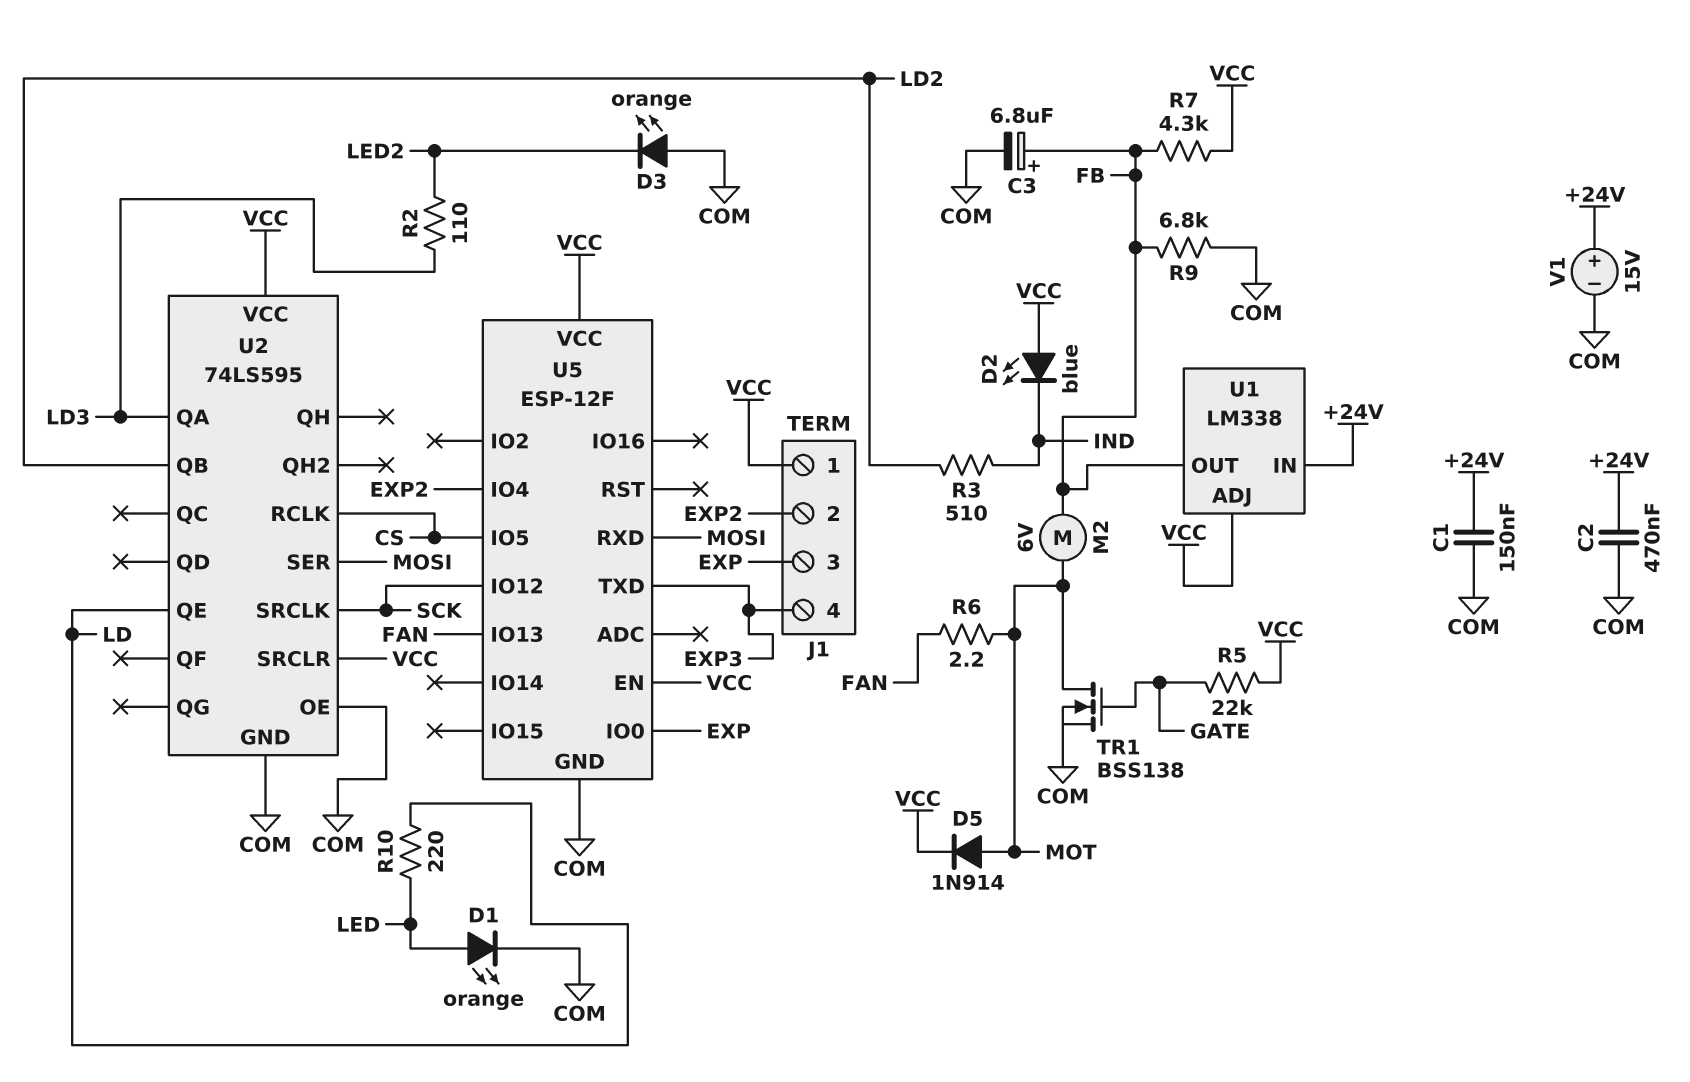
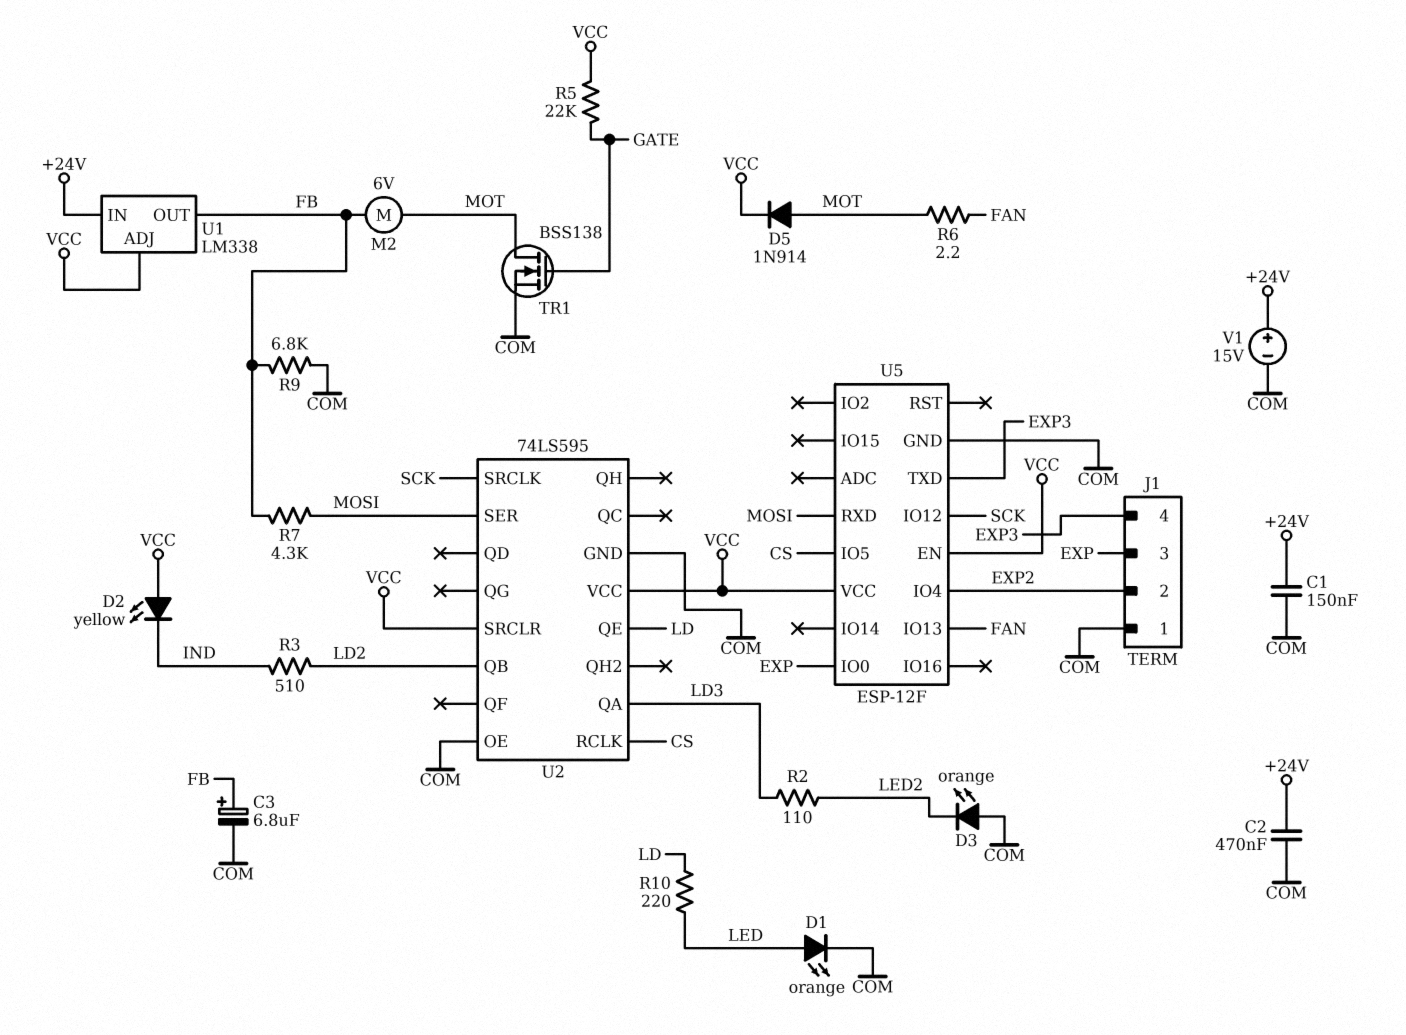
D2: LED blue (A VCC, K IND) -> LED yellow (A VCC, K IND)
J1 pin 1: VCC -> COM
R7: 4.3k (FB, VCC) -> 4.3k (FB, MOSI)

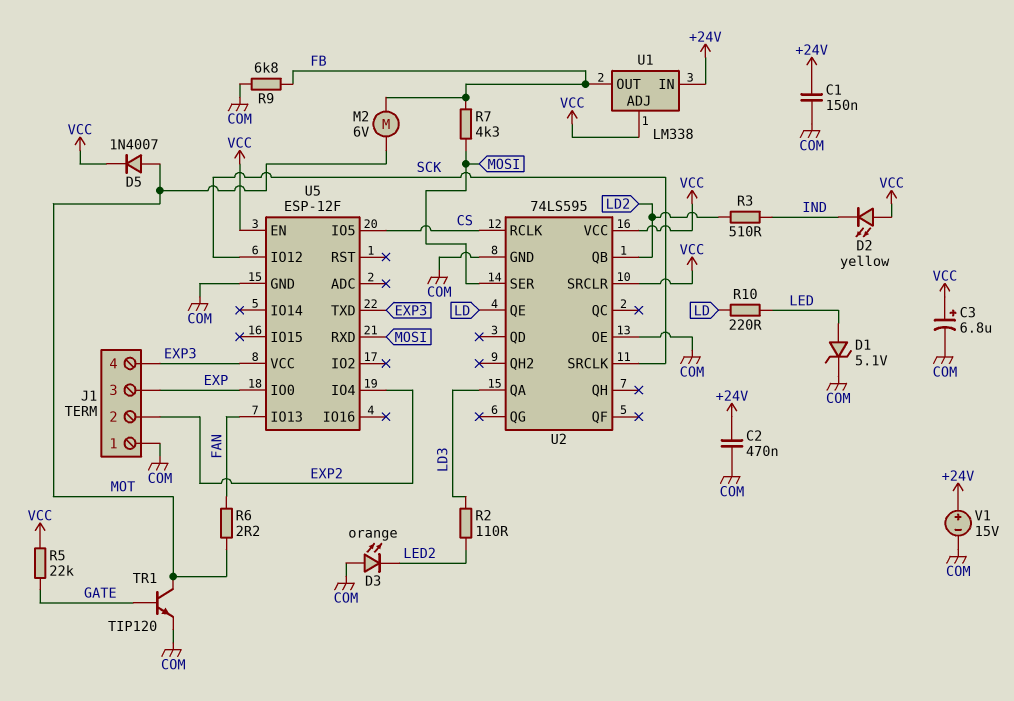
C3: 6.8uF (plus FB, minus COM) -> 6.8uF (plus VCC, minus COM)
D1: LED orange (A LED, K COM) -> zener 5.1V (A LED, K COM)
D5: diode 1N914 (A MOT, K VCC) -> diode 1N4007 (A MOT, K VCC)
TR1: NMOS BSS138 (G GATE, D MOT, S COM) -> NPN TIP120 (B GATE, C MOT, E COM)
U5 pin VCC: VCC -> EXP3

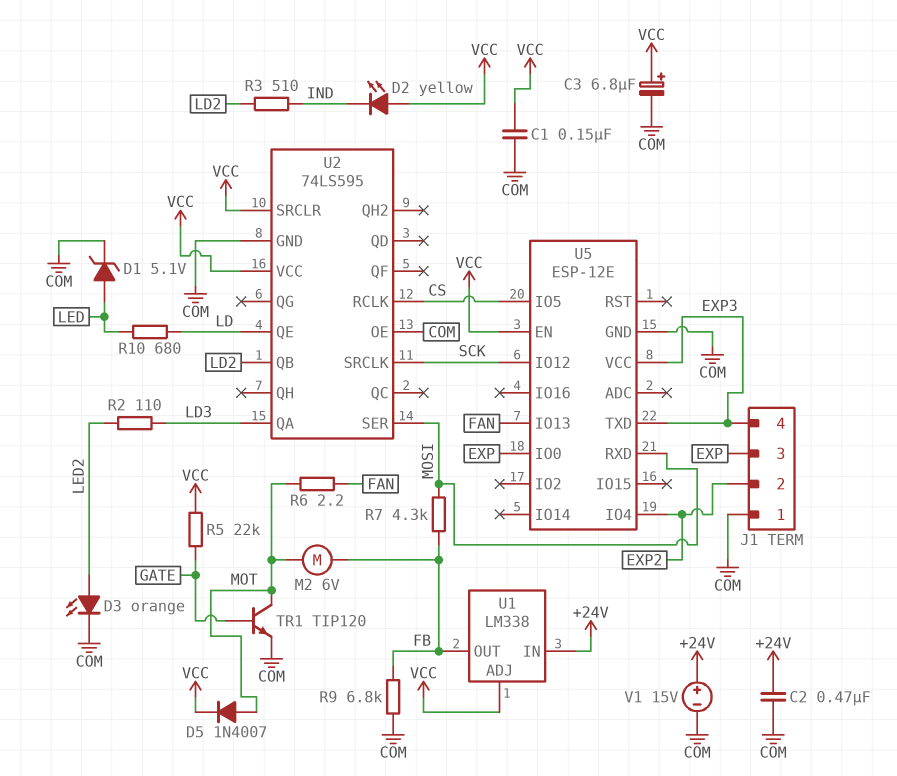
C1: 150nF (+24V, COM) -> 150nF (COM, VCC)
D3: LED orange (A COM, K LED2) -> LED orange (A LED2, K COM)
R10: 220 (LD, LED) -> 680 (LD, LED)
U5: ESP-12F -> ESP-12E

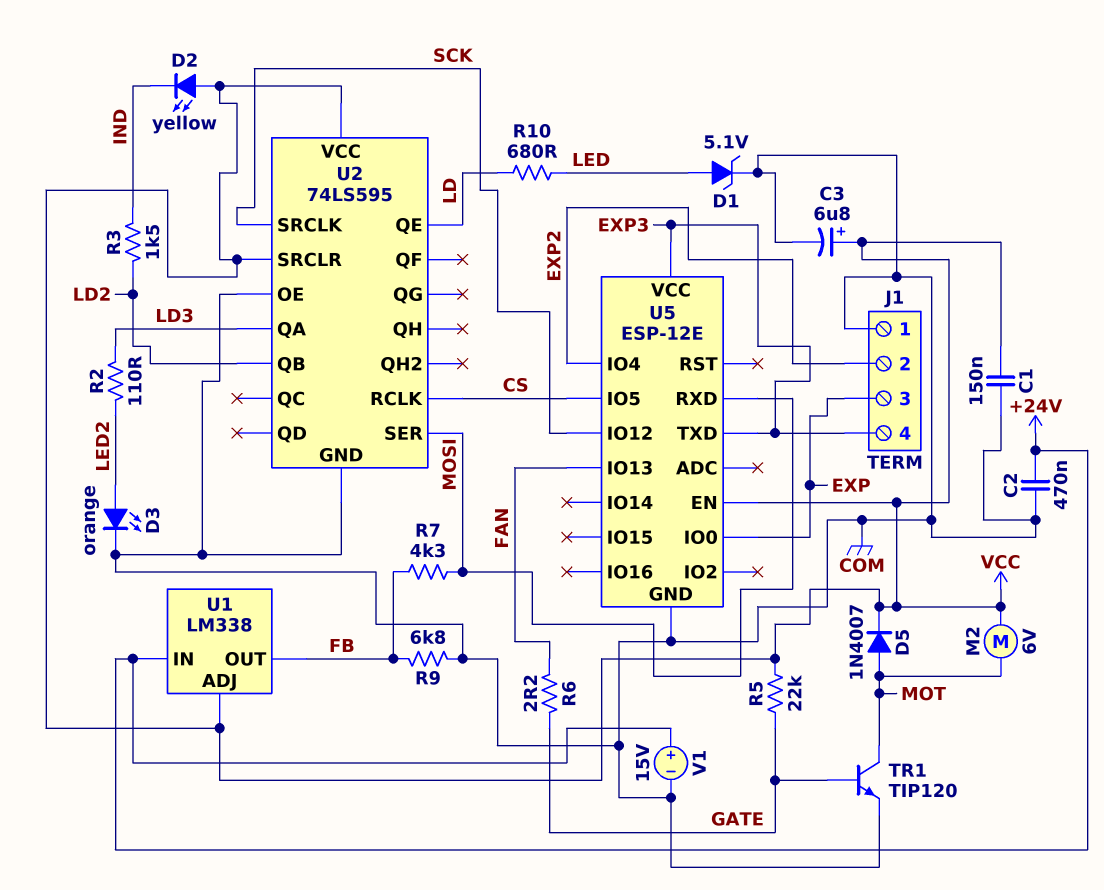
M2: motor 6V (FB, MOT) -> motor 6V (MOT, VCC)
R3: 510 (IND, LD2) -> 1.5k (IND, LD2)
R6: 2.2 (FAN, MOT) -> 2.2 (FAN, GATE)

